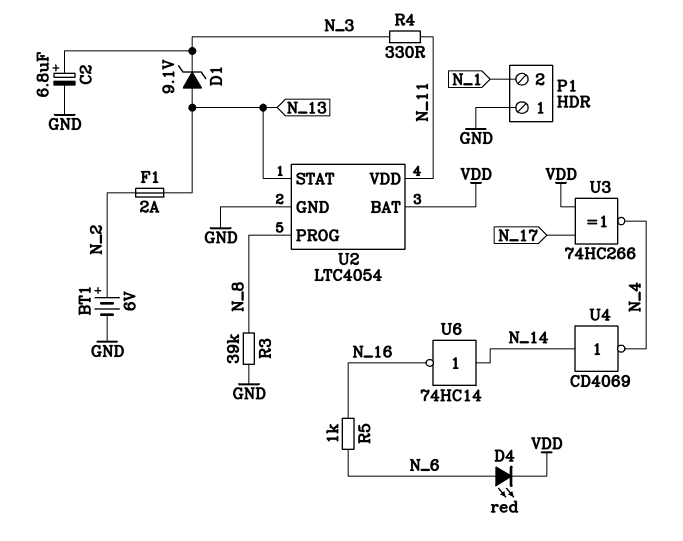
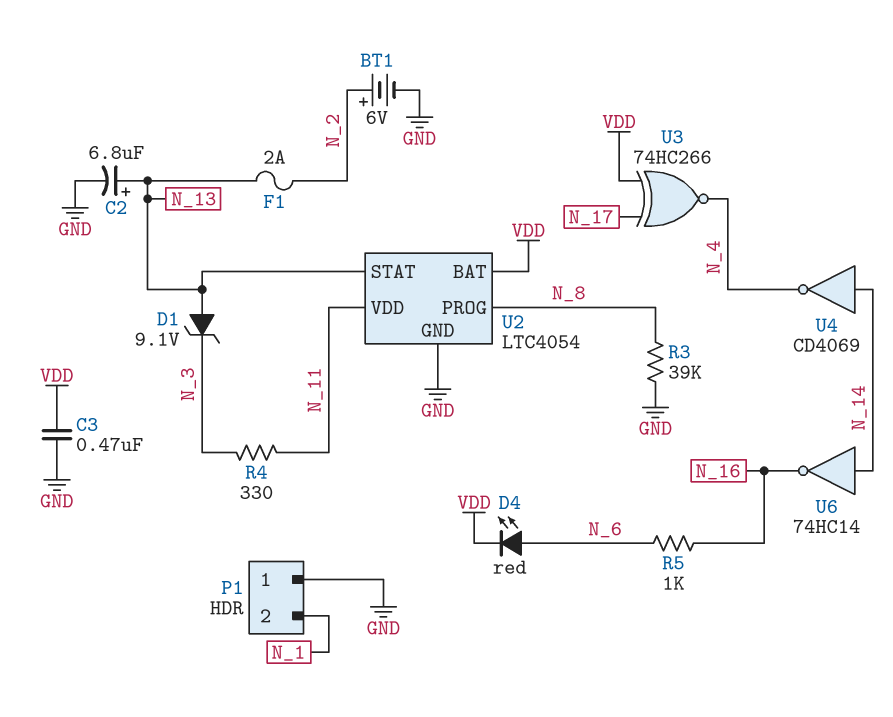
C2: 6.8uF (plus N_3, minus GND) -> 6.8uF (plus N_13, minus GND)
C3: none -> 470nF (GND, VDD)

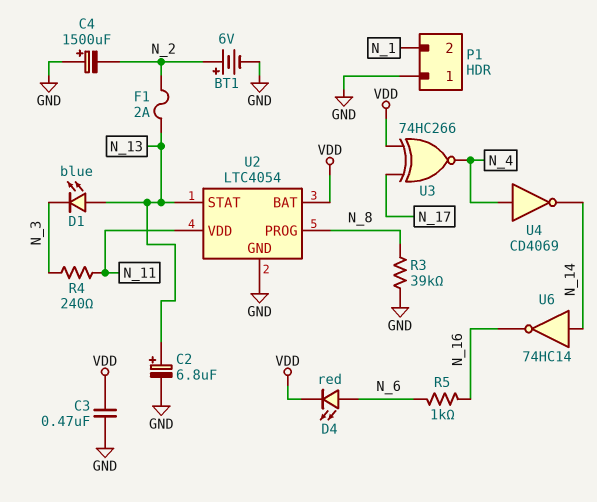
C4: none -> 1500uF (plus GND, minus N_2)
D1: zener 9.1V (A N_13, K N_3) -> LED blue (A N_13, K N_3)
R4: 330 (N_3, N_11) -> 240 (N_3, N_11)
U4: NOT CD4069 (in N_14, out N_4) -> NOT CD4069 (in N_4, out N_14)

